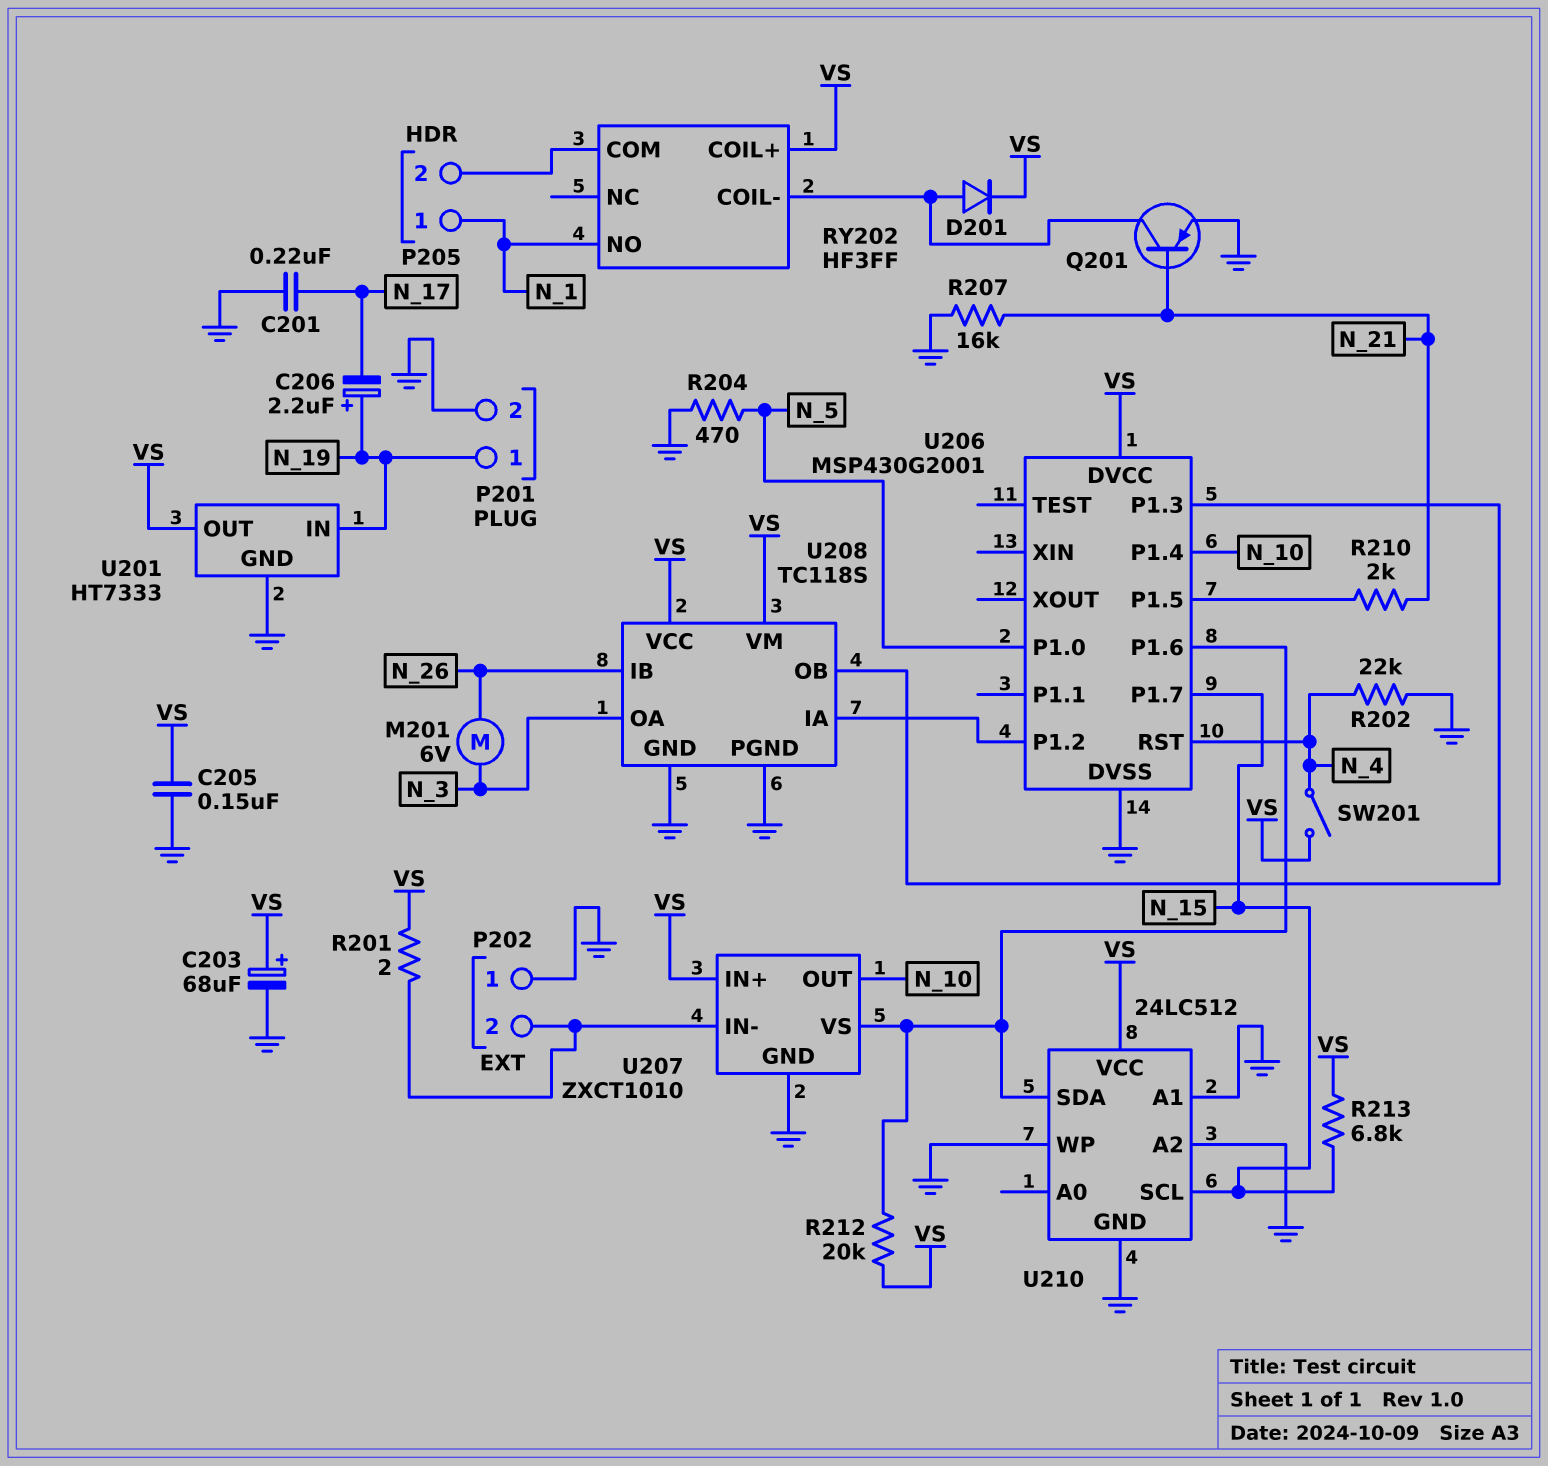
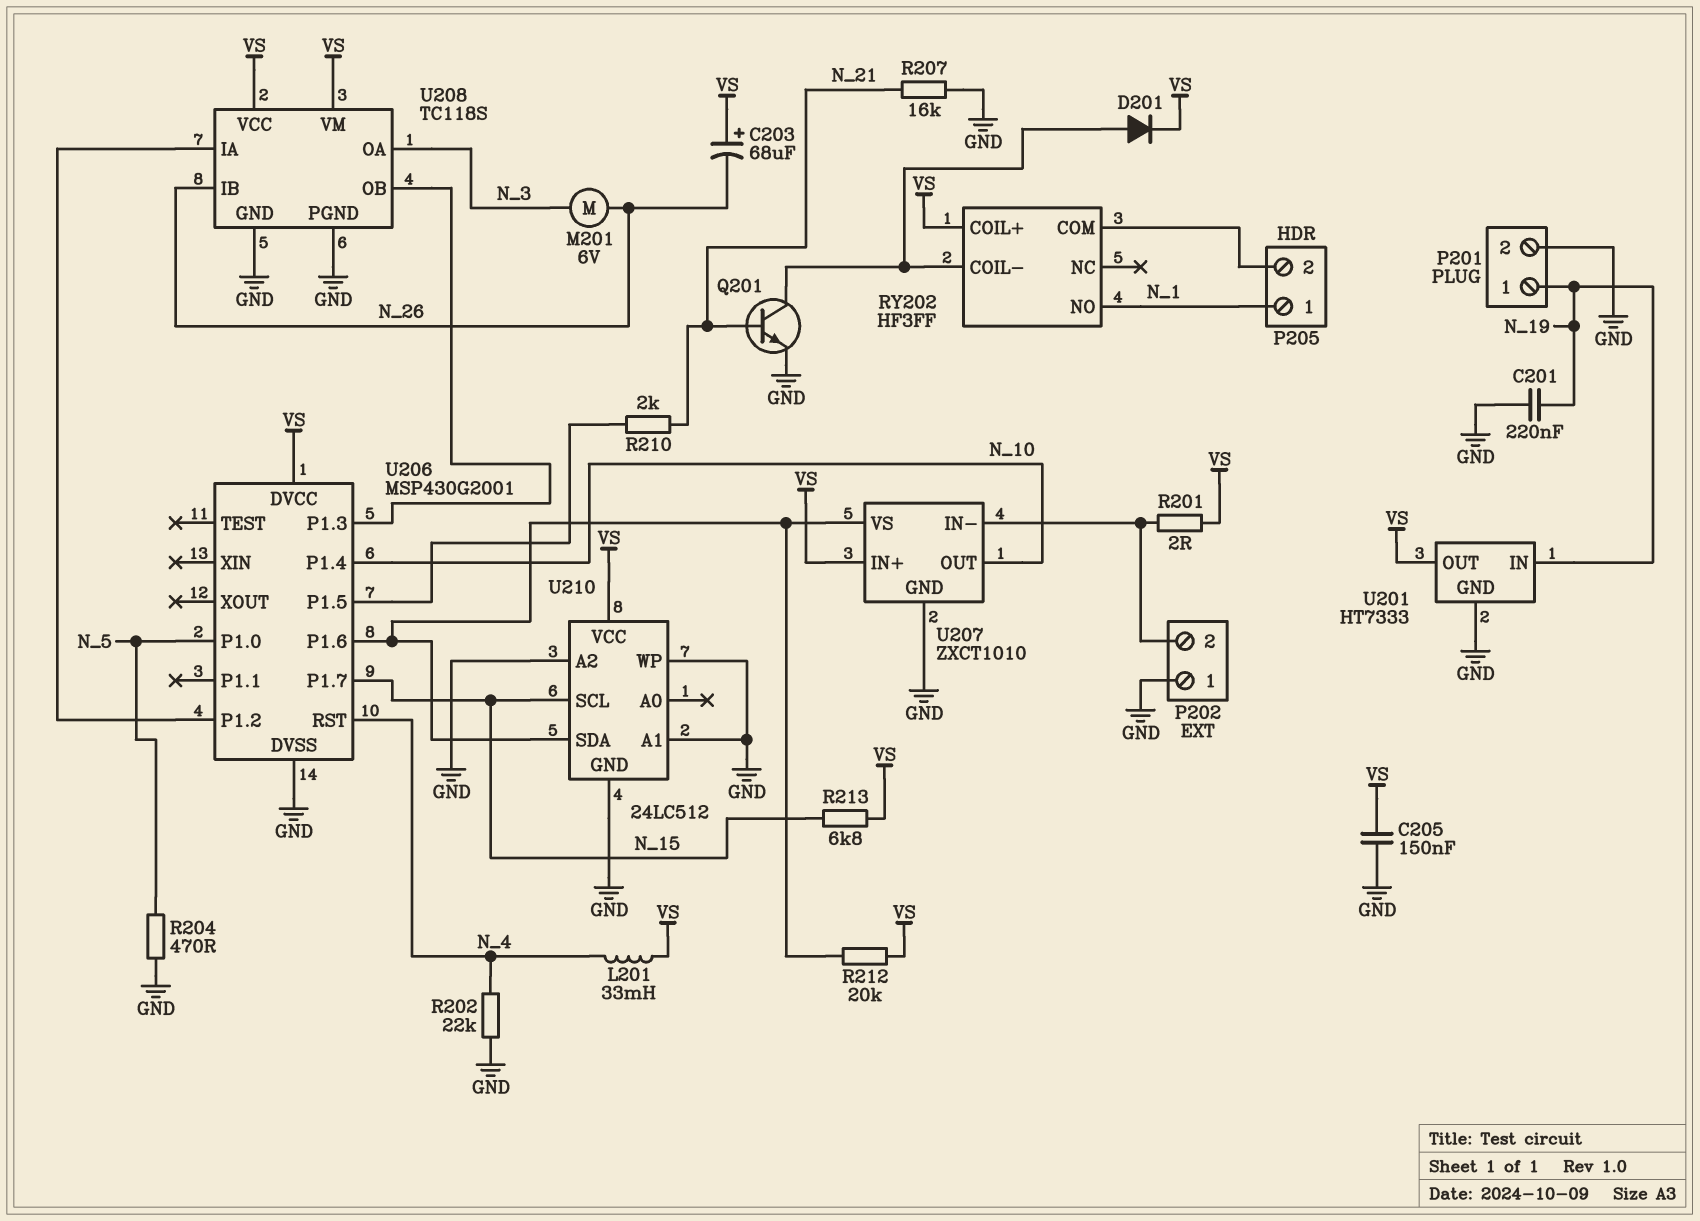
C201: 220nF (GND, N_17) -> 220nF (GND, N_19)
C203: 68uF (plus VS, minus GND) -> 68uF (plus VS, minus N_26)
C206: 2.2uF (plus N_19, minus N_17) -> none
L201: none -> 33mH (N_4, VS)
Q201: PNP (B N_21, C RY202/COIL-, E GND) -> NPN (B N_21, C RY202/COIL-, E GND)
SW201: switch (N_4, VS) -> none

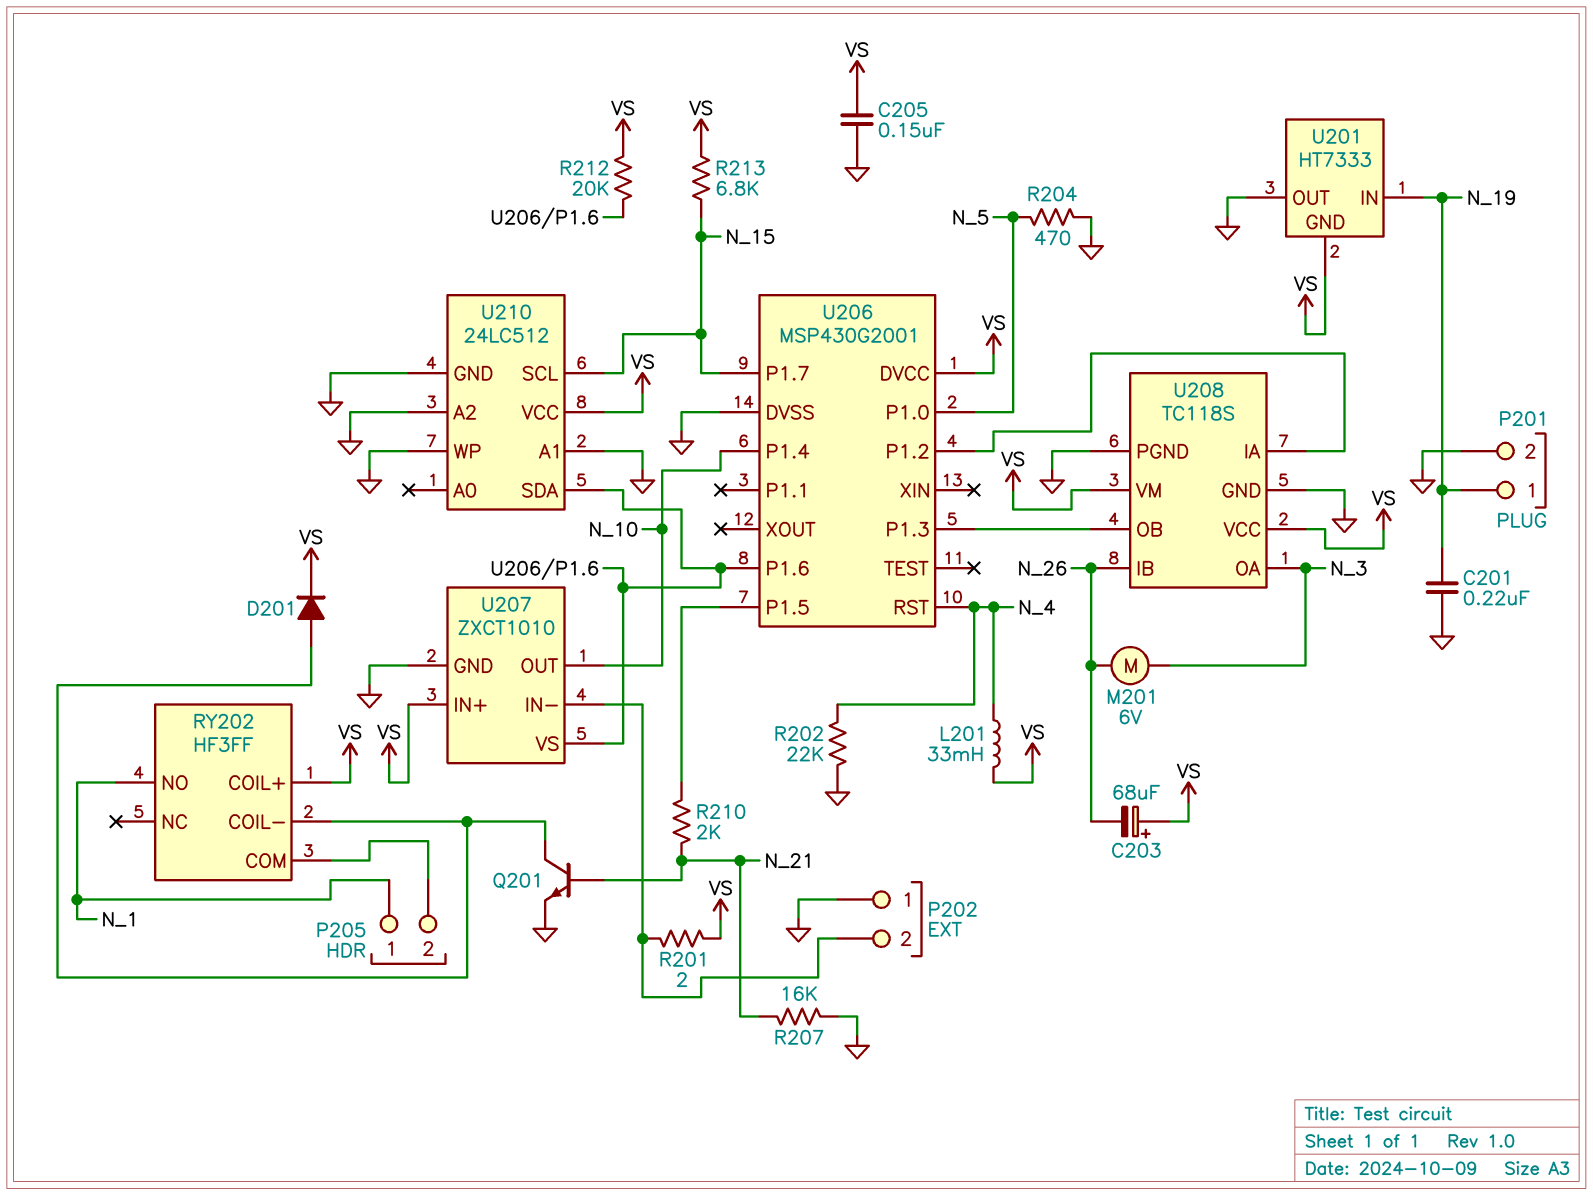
U201 pin GND: GND -> VS
U201 pin OUT: VS -> GND

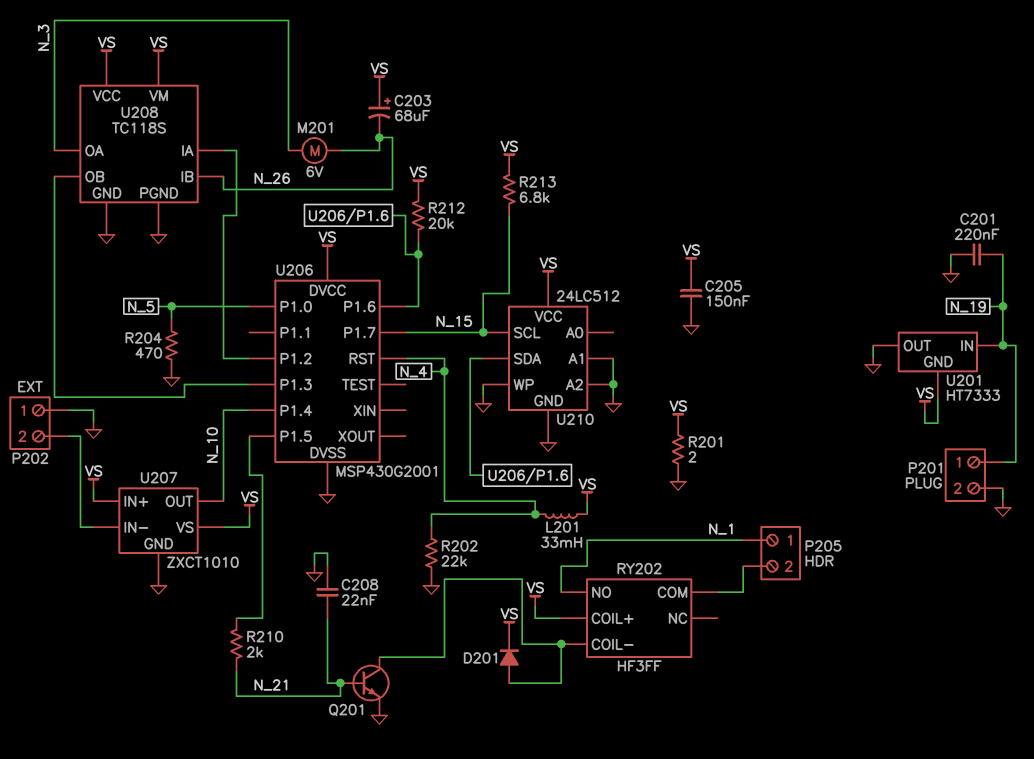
C208: none -> 22nF (GND, N_21)
R201: 2 (P202/2, VS) -> 2 (GND, VS)
R207: 16k (GND, N_21) -> none
U207 pin VS: U206/P1.6 -> VS

